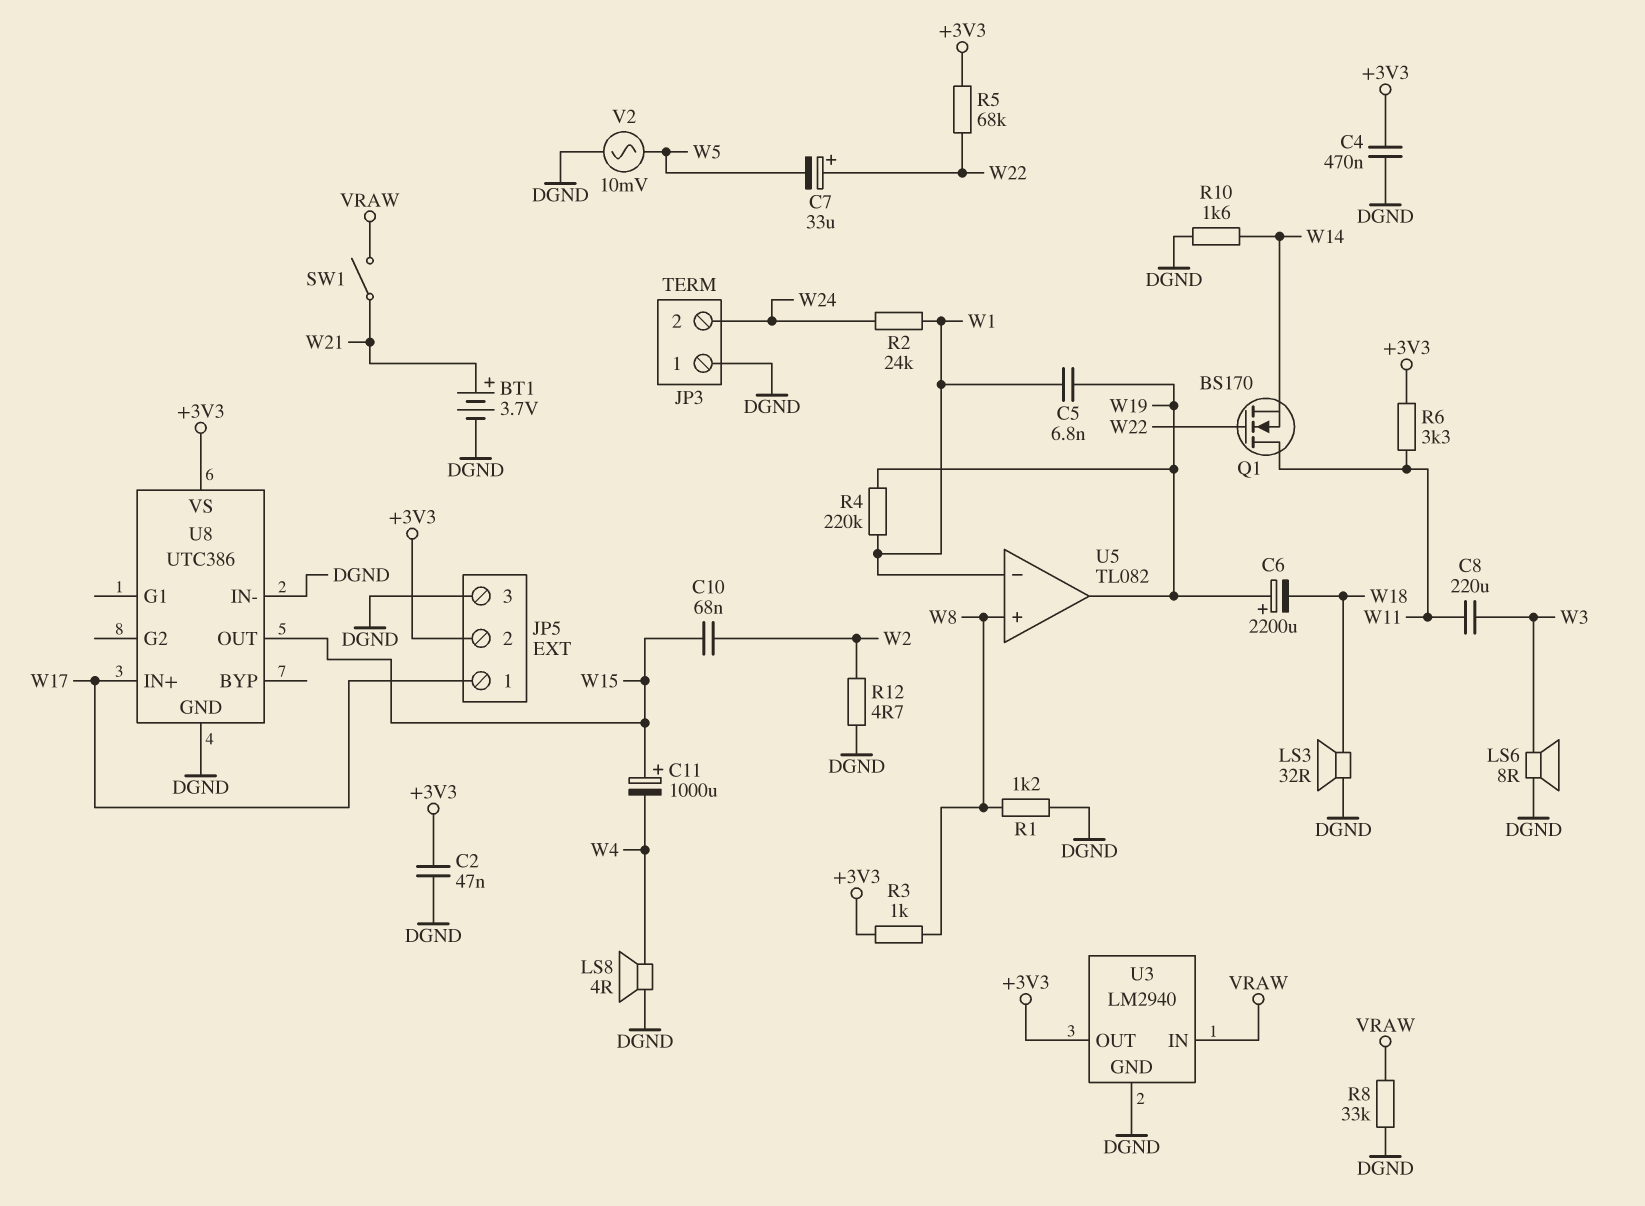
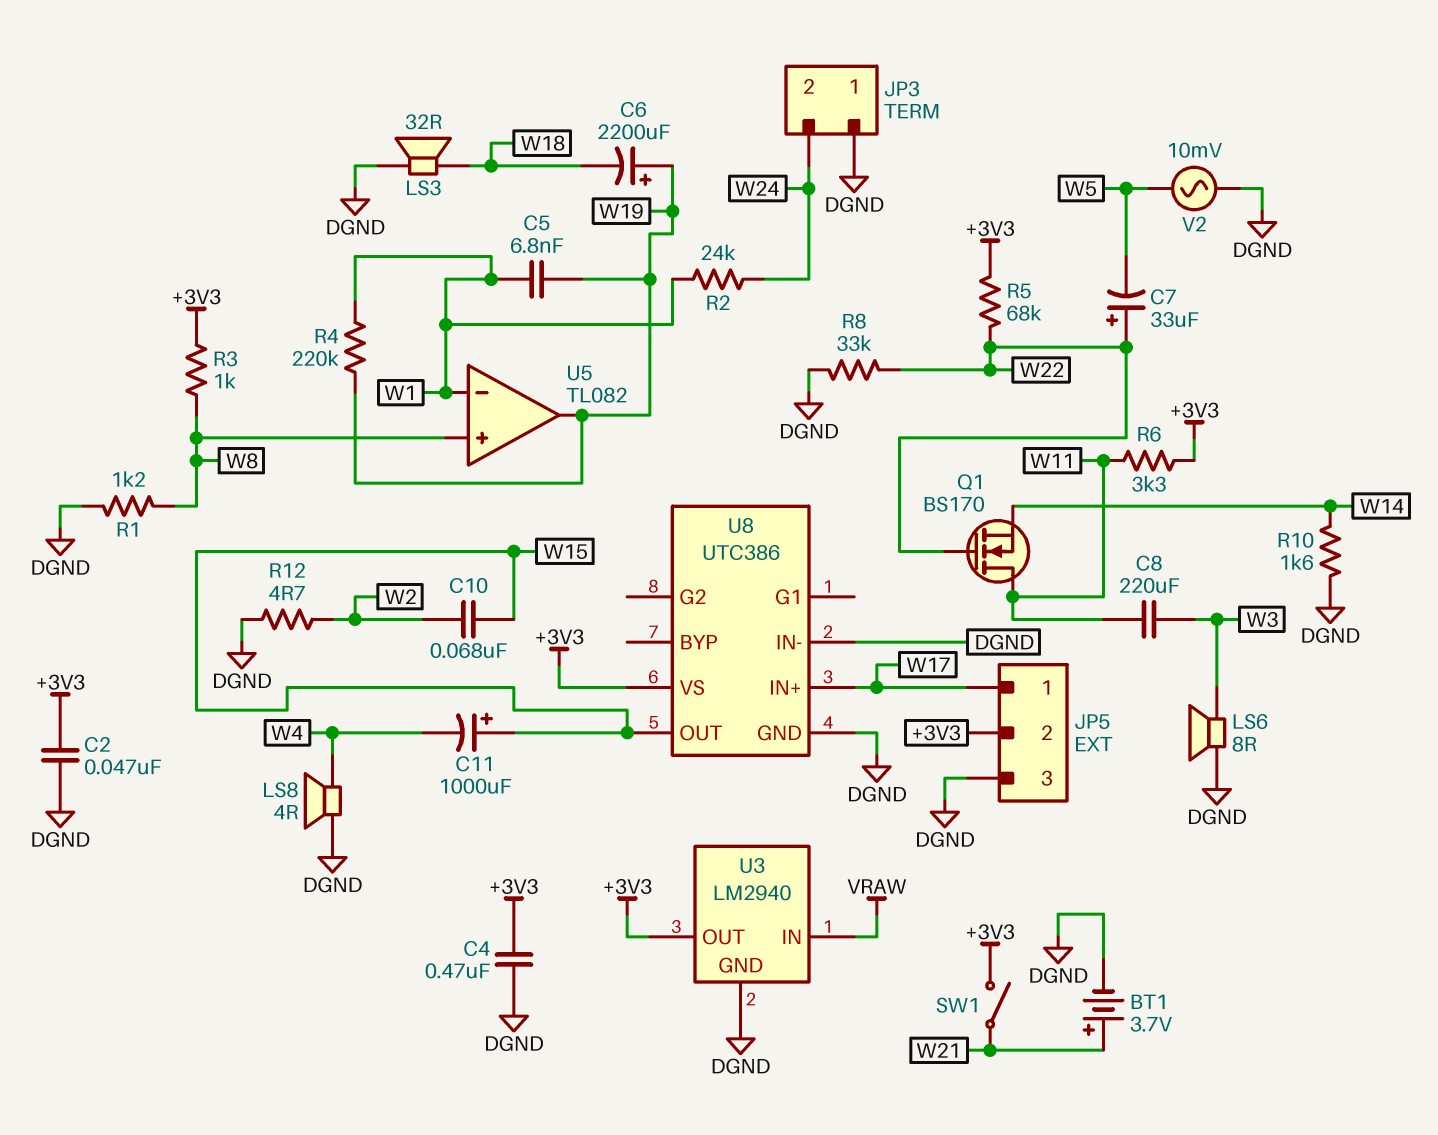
R8: 33k (DGND, VRAW) -> 33k (DGND, W22)
SW1: switch (VRAW, W21) -> switch (+3V3, W21)

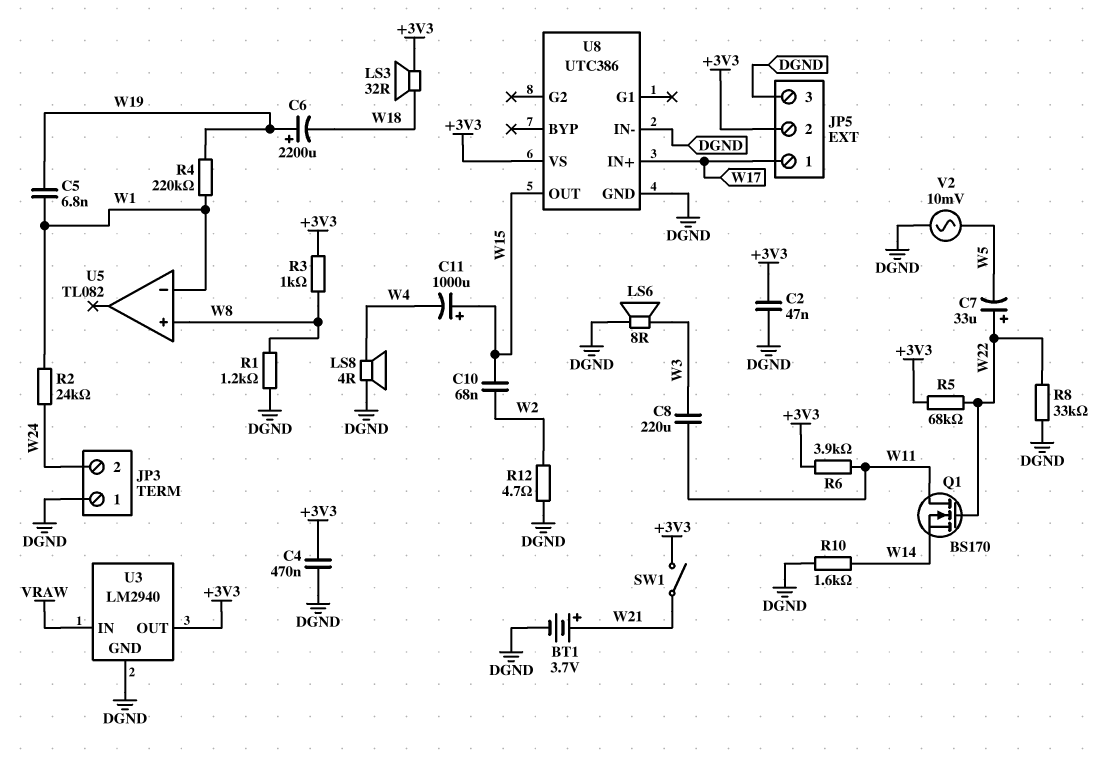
LS3: speaker 32R (DGND, W18) -> speaker 32R (+3V3, W18)
R6: 3.3k (+3V3, W11) -> 3.9k (+3V3, W11)
U5 pin out: W19 -> none

